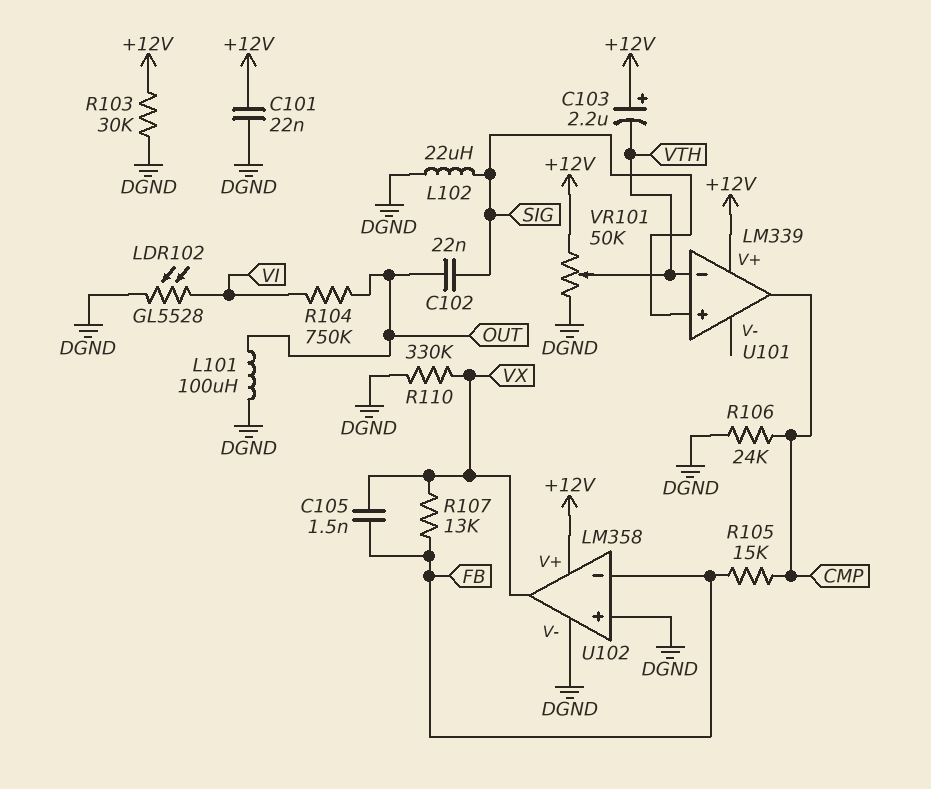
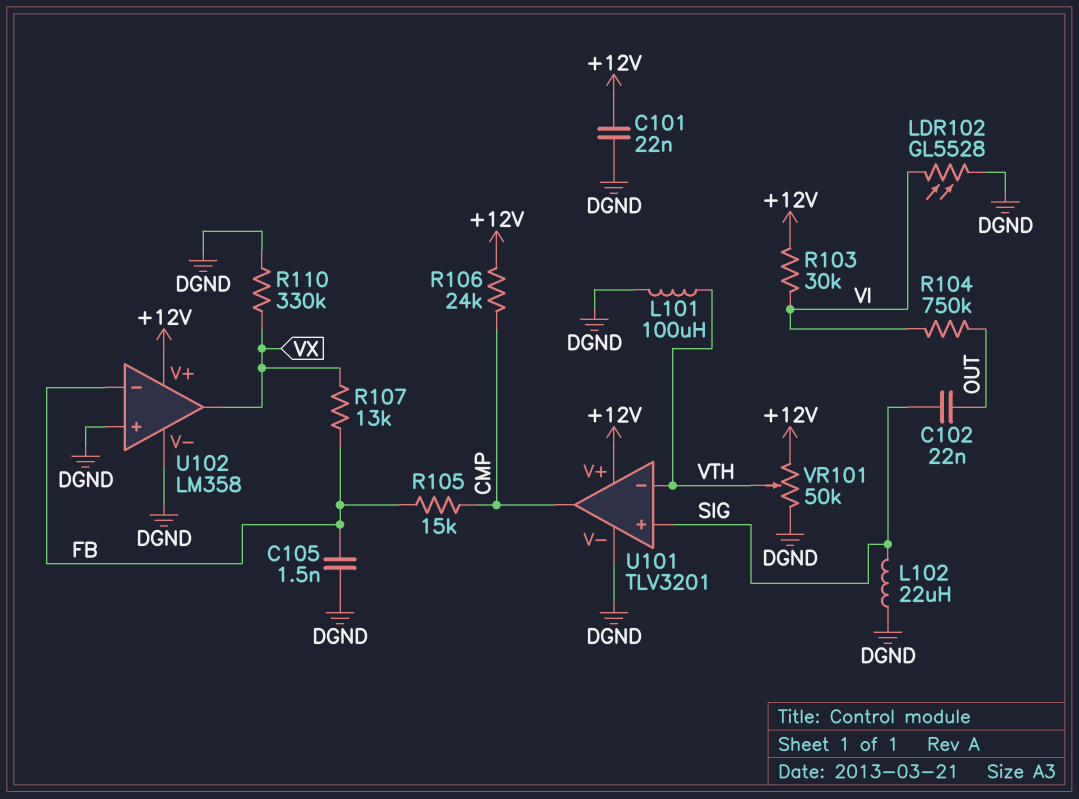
C103: 2.2uF (plus +12V, minus VTH) -> none
C105: 1.5nF (FB, VX) -> 1.5nF (DGND, FB)
L101: 100uH (DGND, OUT) -> 100uH (DGND, VTH)
R103: 30k (+12V, DGND) -> 30k (+12V, VI)
R106: 24k (CMP, DGND) -> 24k (+12V, CMP)
U101: LM339 -> TLV3201
U101 pin V-: none -> DGND

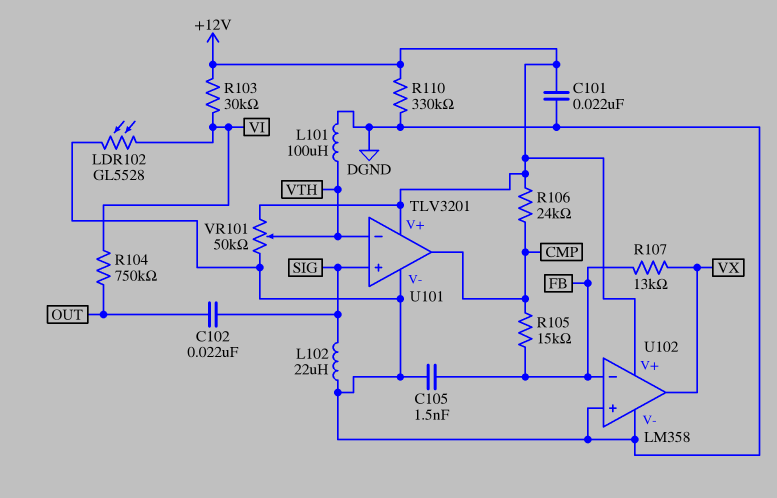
R110: 330k (DGND, VX) -> 330k (+12V, DGND)

